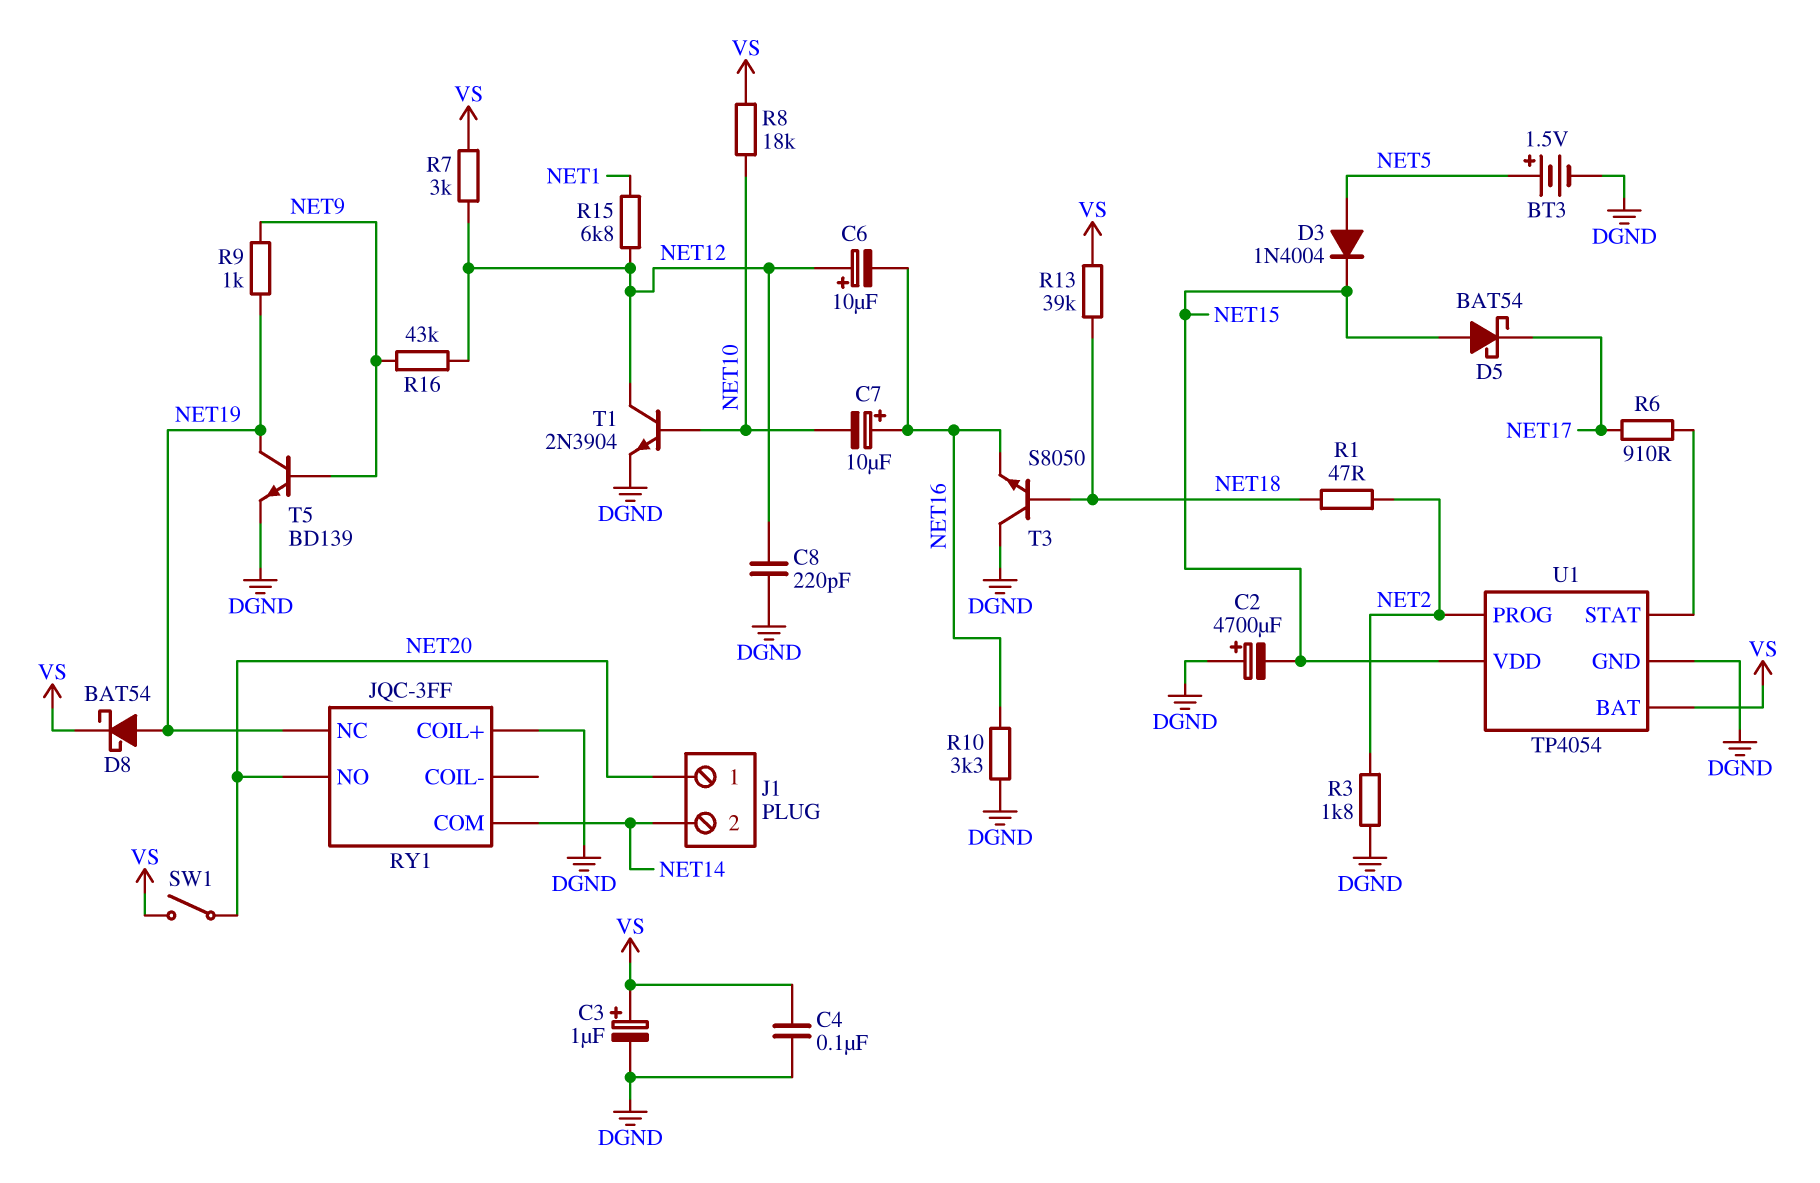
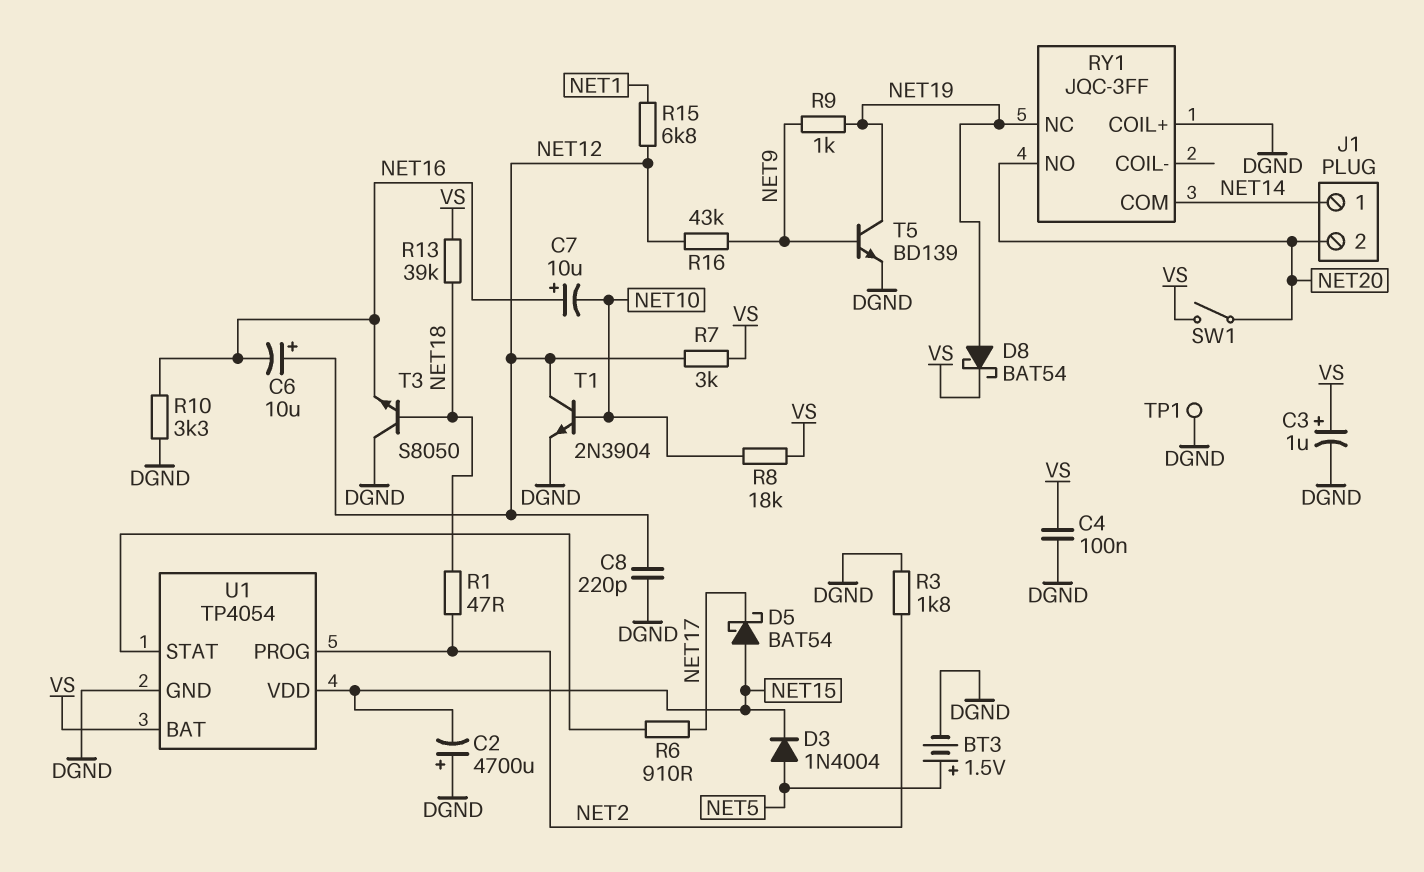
J1 pin 1: NET20 -> NET14
J1 pin 2: NET14 -> NET20
TP1: none -> test point (DGND)

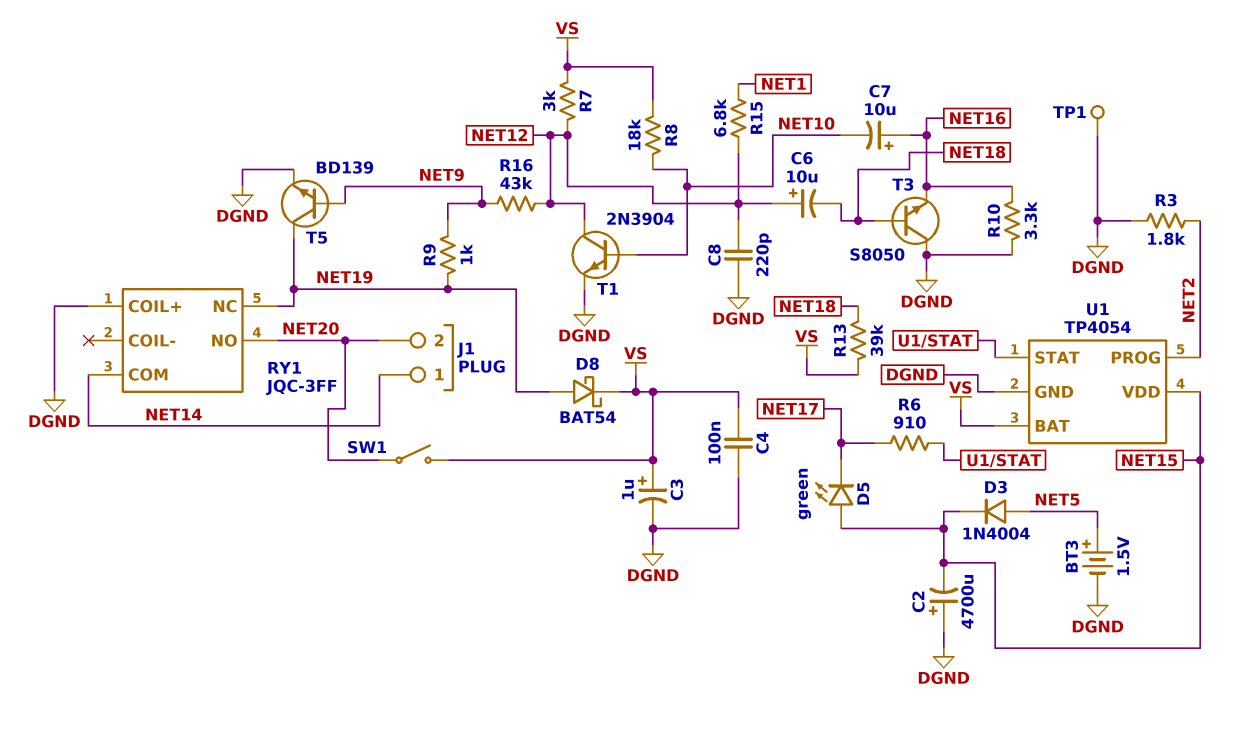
C6: 10uF (plus NET12, minus NET16) -> 10uF (plus NET12, minus NET18)
D5: schottky BAT54 (A NET15, K NET17) -> LED green (A NET15, K NET17)
R1: 47 (NET2, NET18) -> none

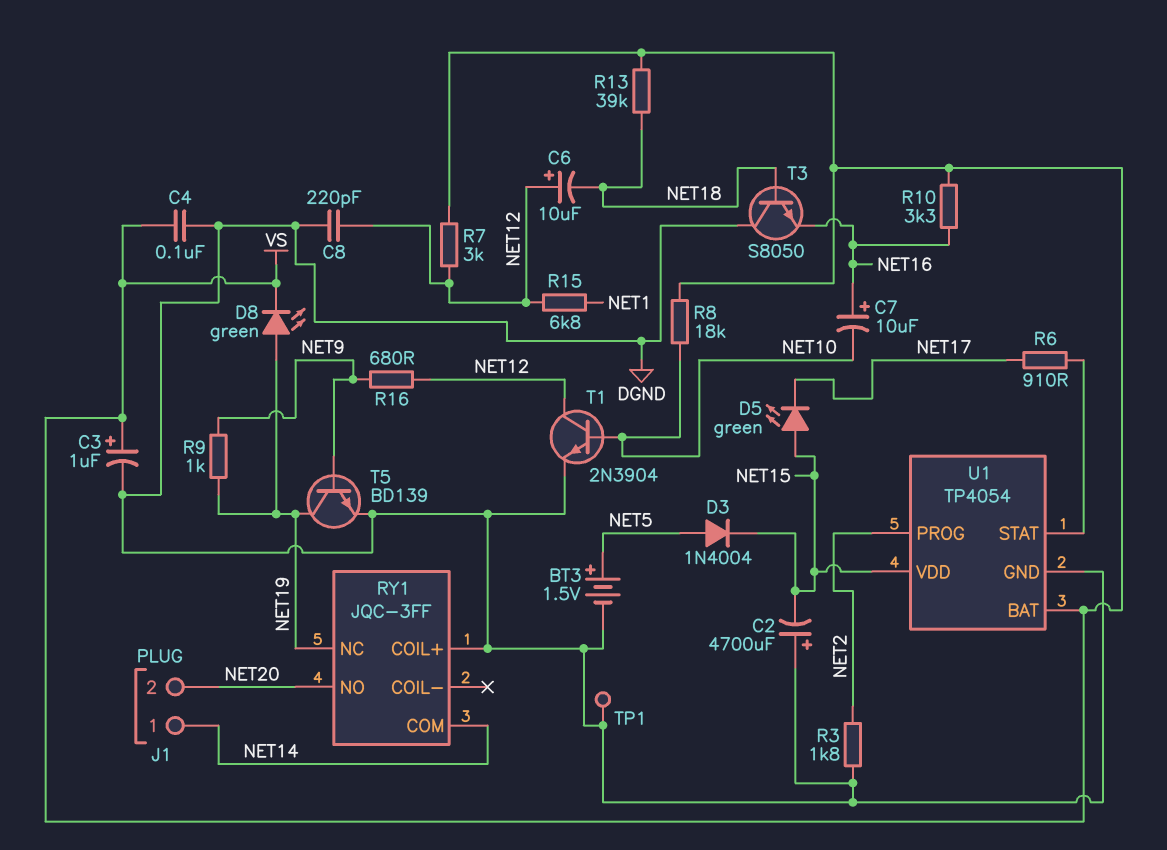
D8: schottky BAT54 (A NET19, K VS) -> LED green (A NET19, K VS)
R10: 3.3k (DGND, NET16) -> 3.3k (NET16, VS)
R16: 43k (NET9, NET12) -> 680 (NET9, NET12)
SW1: switch (NET20, VS) -> none

